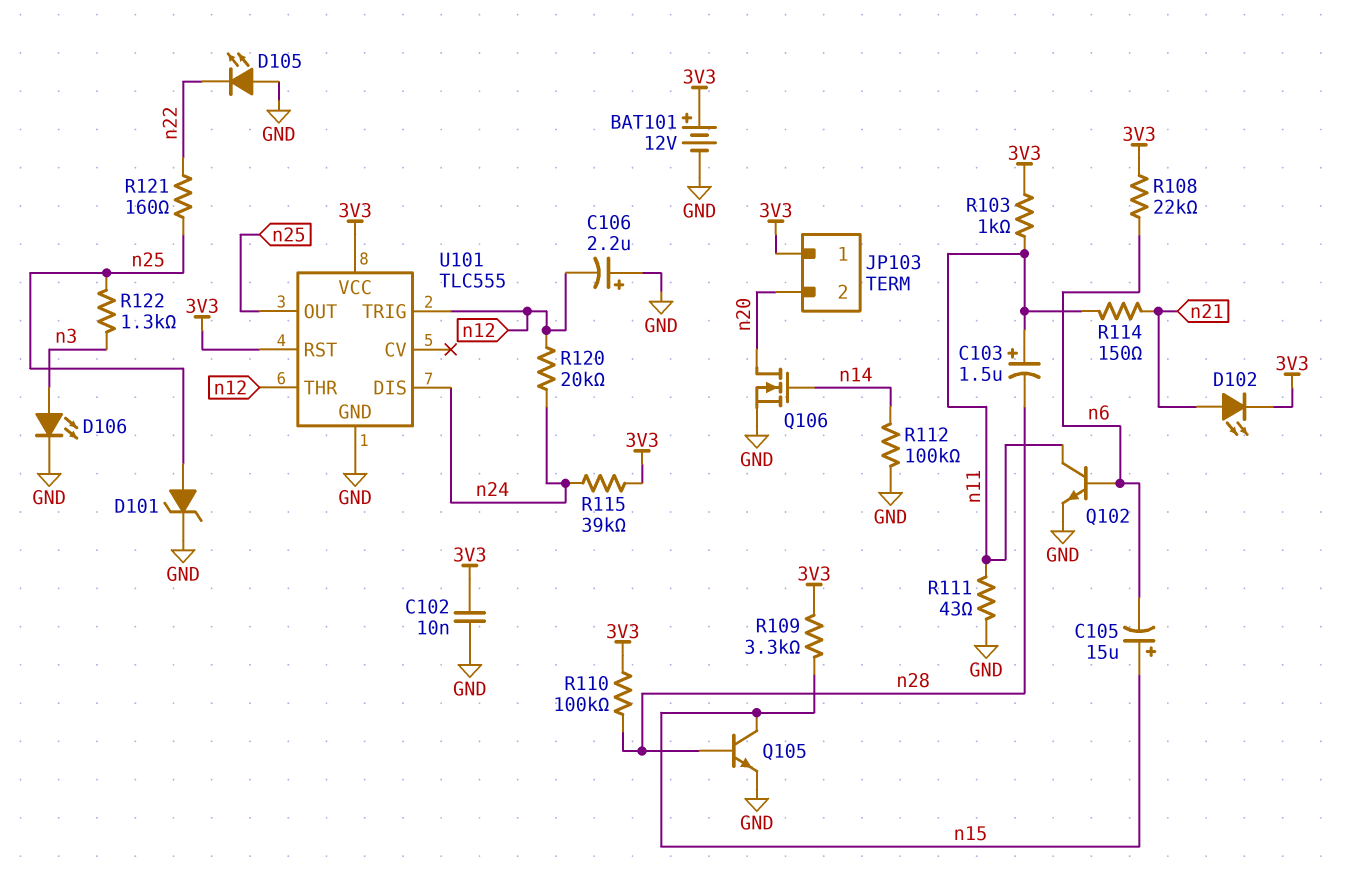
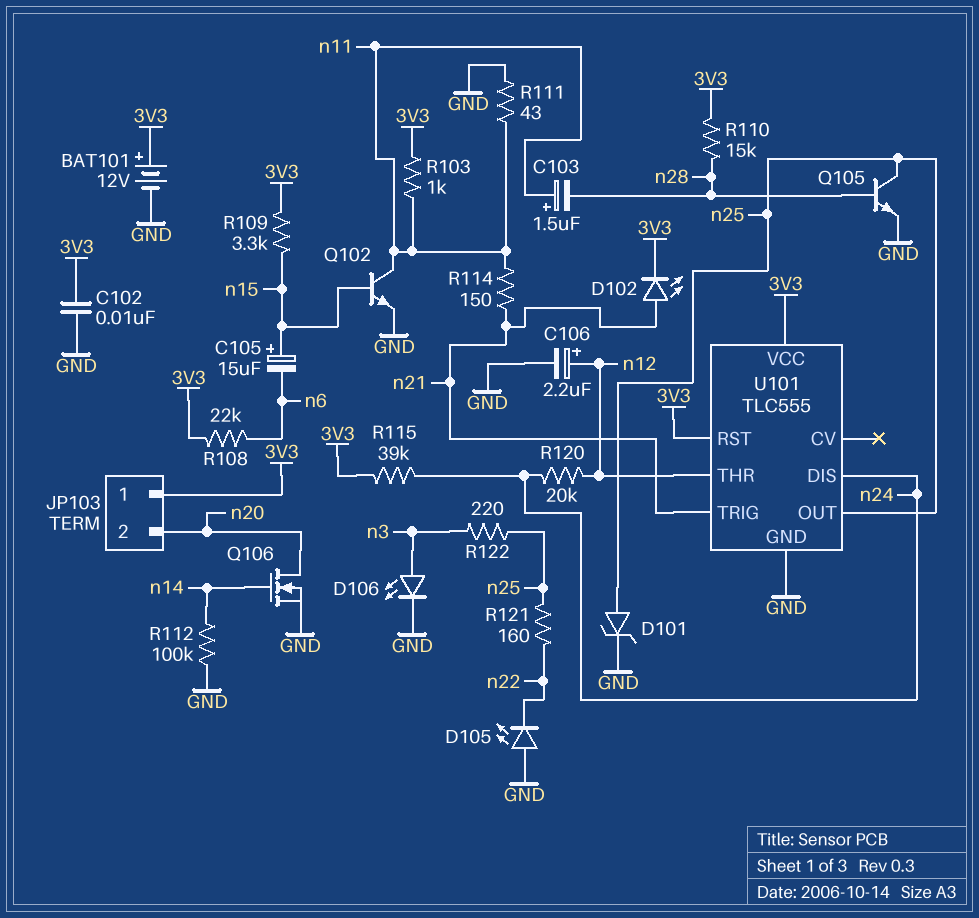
C106: 2.2uF (plus GND, minus n12) -> 2.2uF (plus n12, minus GND)
Q102: NPN (B n6, C n11, E GND) -> NPN (B n15, C n11, E GND)
Q105: NPN (B n28, C n15, E GND) -> NPN (B n28, C n25, E GND)
R110: 100k (3V3, n28) -> 15k (3V3, n28)
R122: 1.3k (n3, n25) -> 220 (n3, n25)
U101 pin TRIG: n12 -> n21

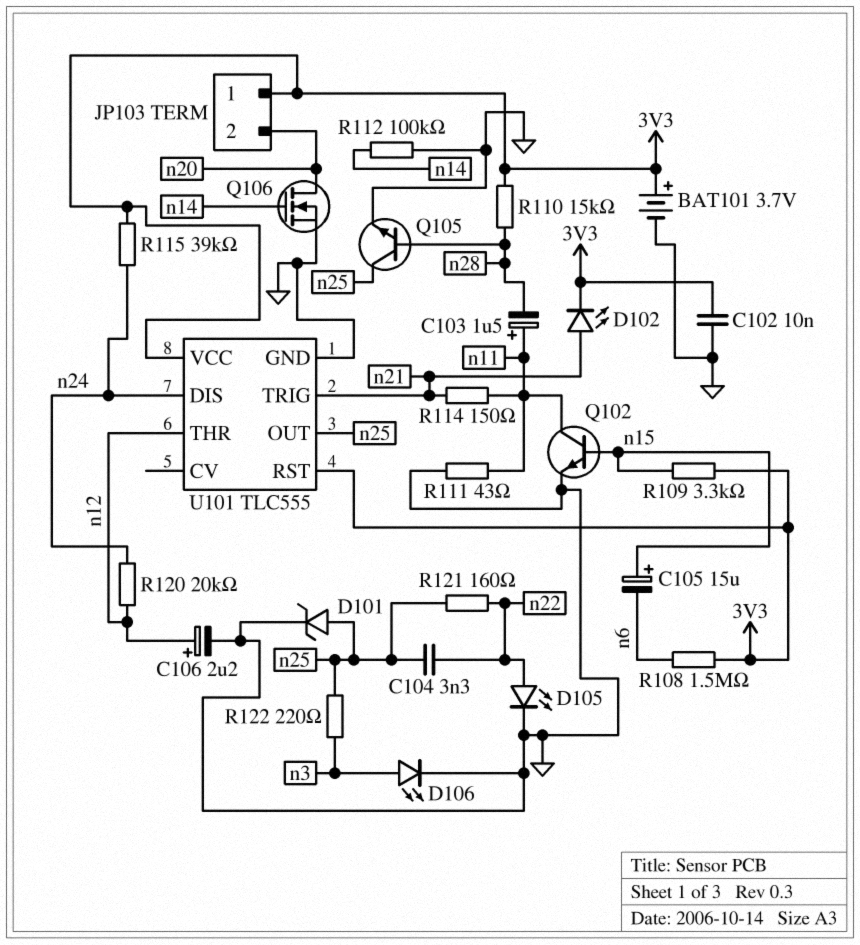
BAT101: 12V (plus 3V3, minus GND) -> 3.7V (plus 3V3, minus GND)
C104: none -> 3.3nF (n22, n25)
D105: LED (A GND, K n22) -> LED (A n22, K GND)
R103: 1k (3V3, n11) -> none
R108: 22k (3V3, n6) -> 1.5M (3V3, n6)

